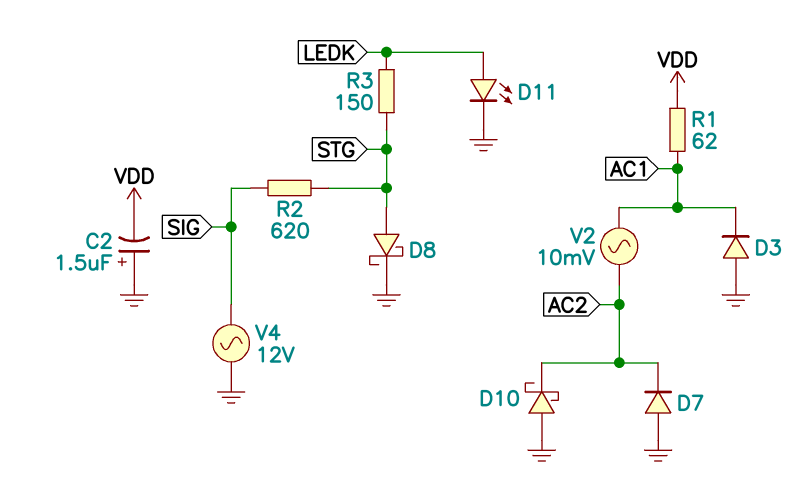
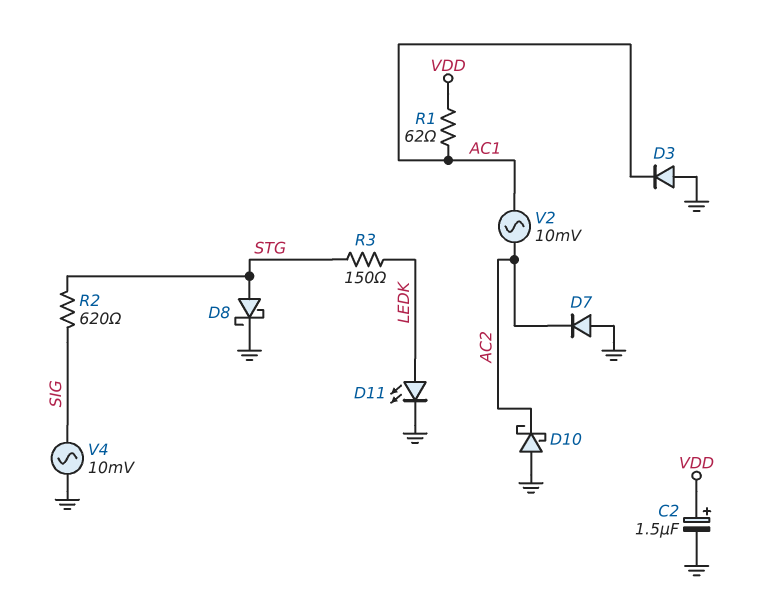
C2: 1.5uF (plus GND, minus VDD) -> 1.5uF (plus VDD, minus GND)
V4: AC 12V (GND, SIG) -> AC 10mV (GND, SIG)

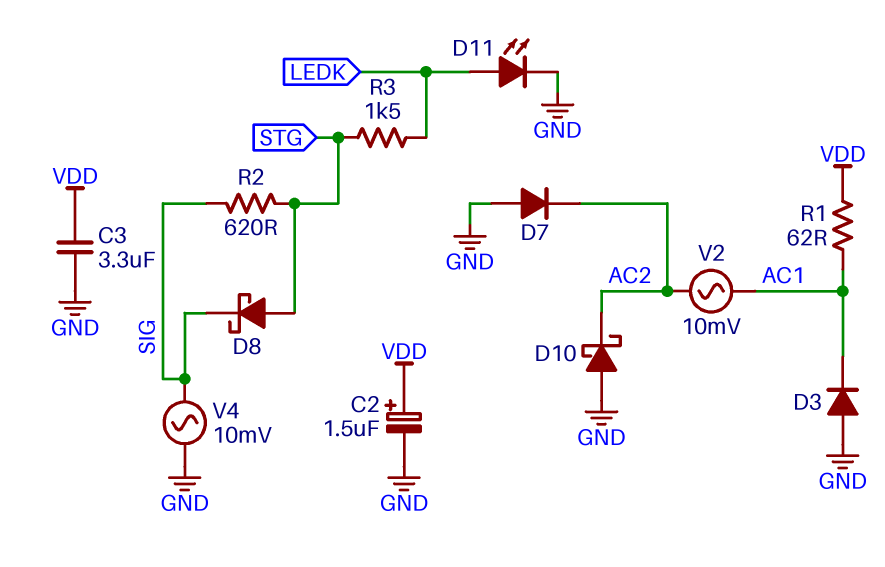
C3: none -> 3.3uF (GND, VDD)
D8: schottky (A STG, K GND) -> schottky (A STG, K SIG)
R3: 150 (LEDK, STG) -> 1.5k (LEDK, STG)

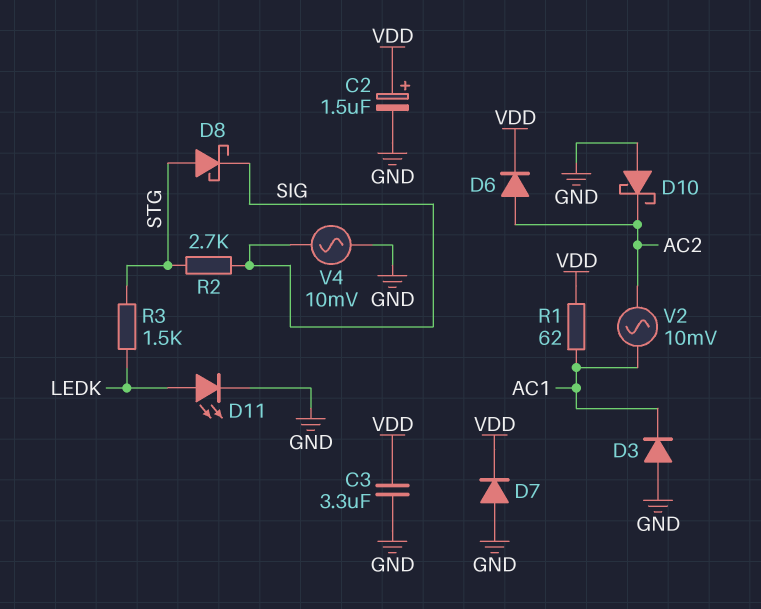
D6: none -> diode (A AC2, K VDD)
D7: diode (A GND, K AC2) -> diode (A GND, K VDD)
R2: 620 (SIG, STG) -> 2.7k (SIG, STG)

